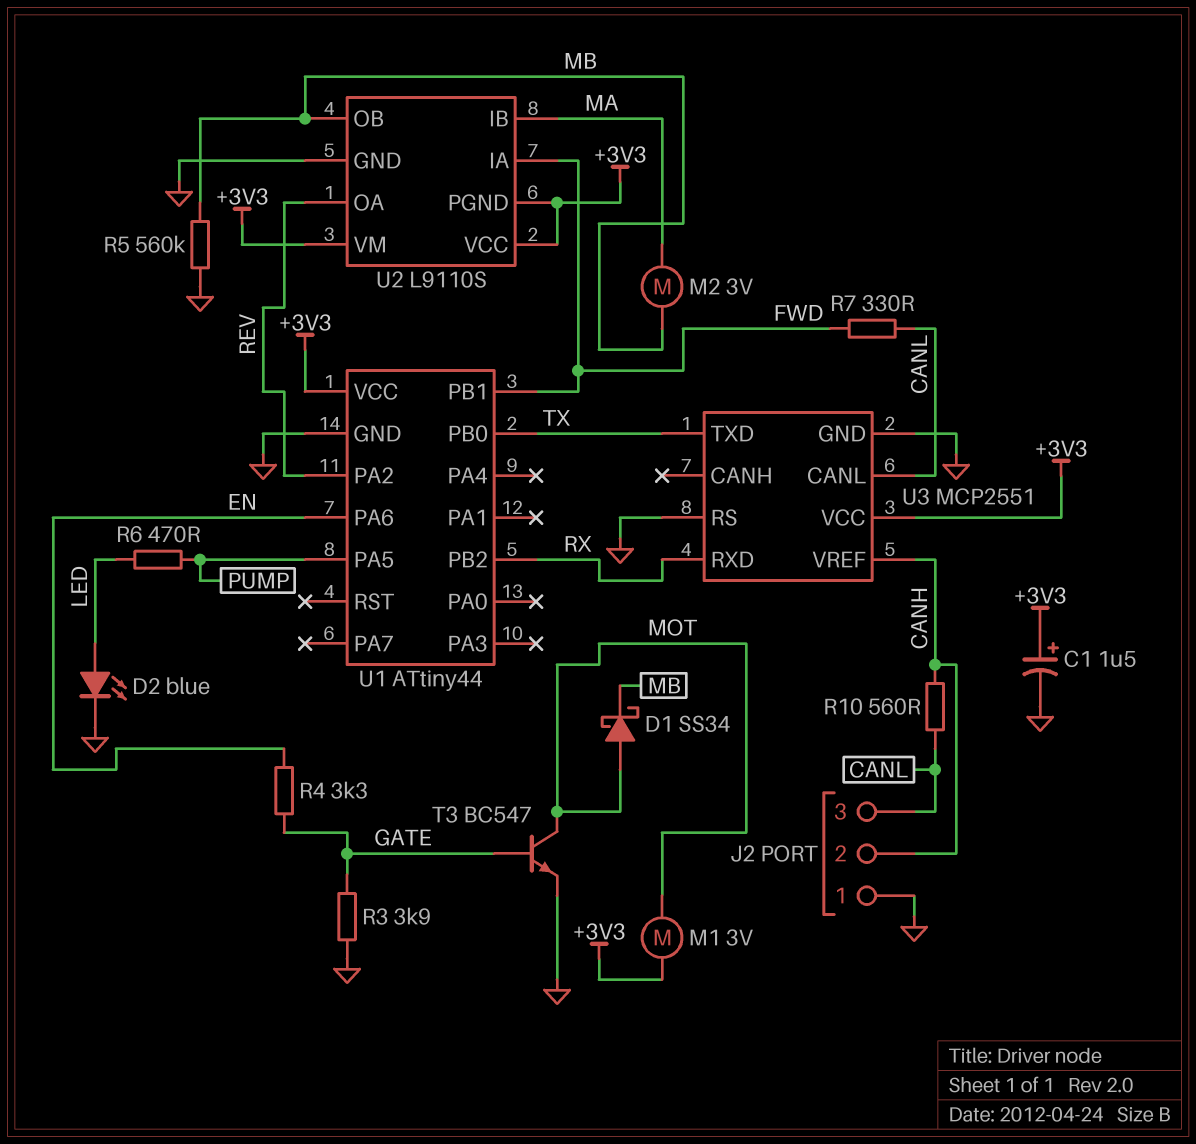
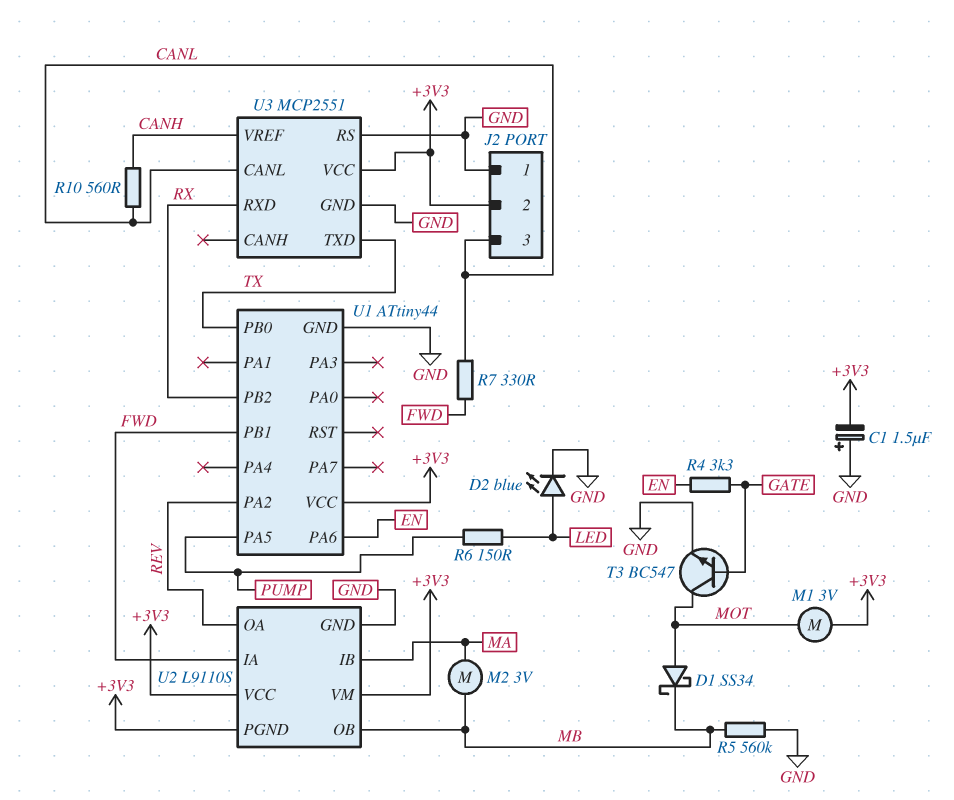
C1: 1.5uF (plus +3V3, minus GND) -> 1.5uF (plus GND, minus +3V3)
J2 pin 2: CANH -> +3V3
R3: 3.9k (GATE, GND) -> none
R6: 470 (LED, PUMP) -> 150 (LED, PUMP)

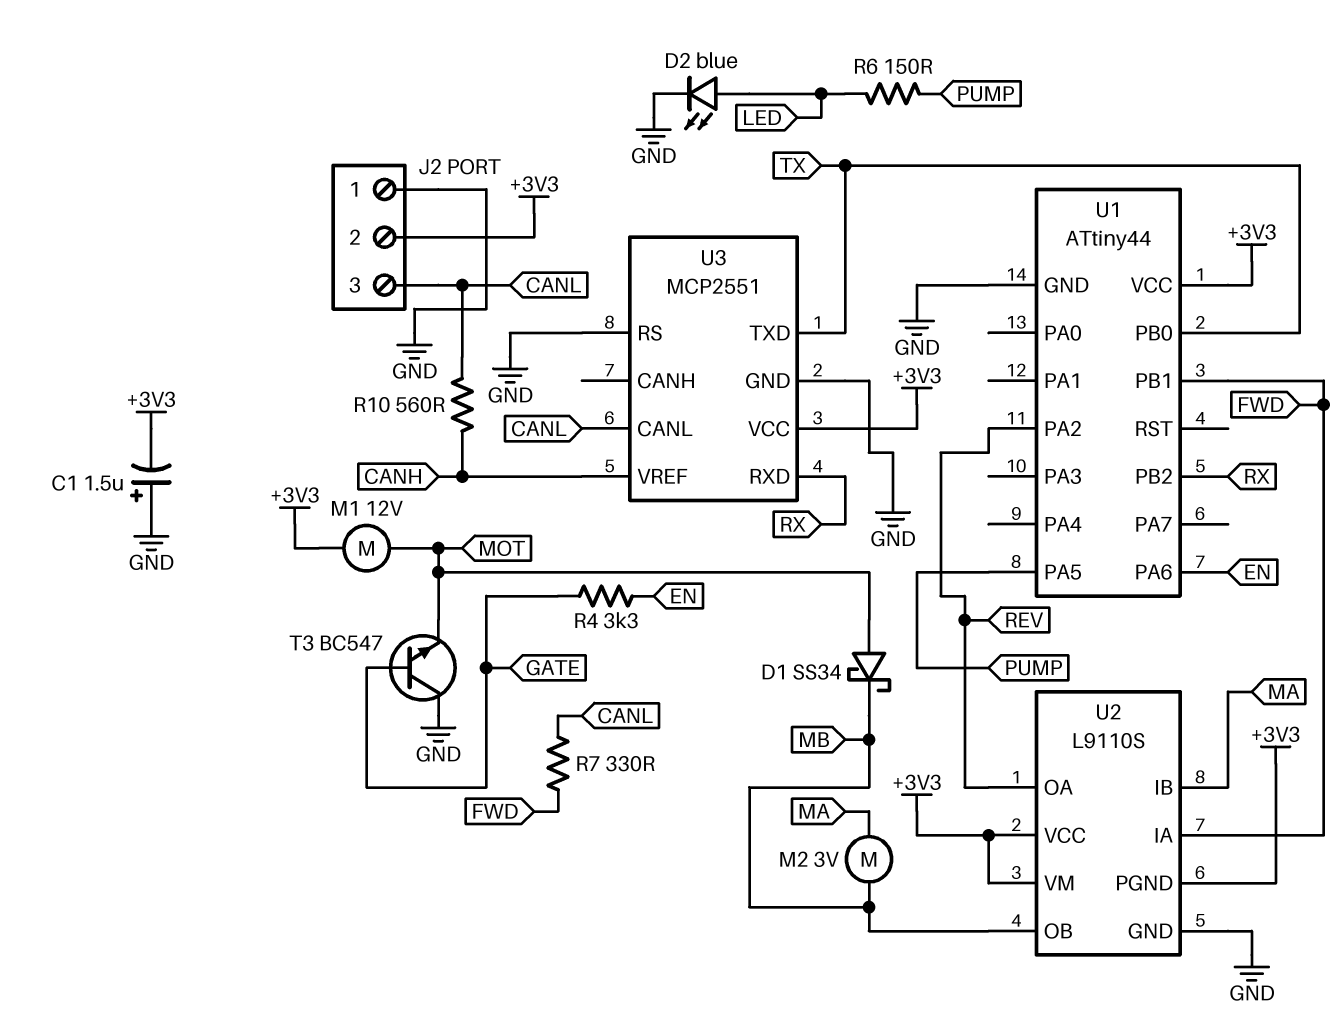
M1: motor 3V (+3V3, MOT) -> motor 12V (+3V3, MOT)
R5: 560k (GND, MB) -> none
T3: NPN BC547 (B GATE, C MOT, E GND) -> NPN BC547 (B GATE, C GND, E MOT)

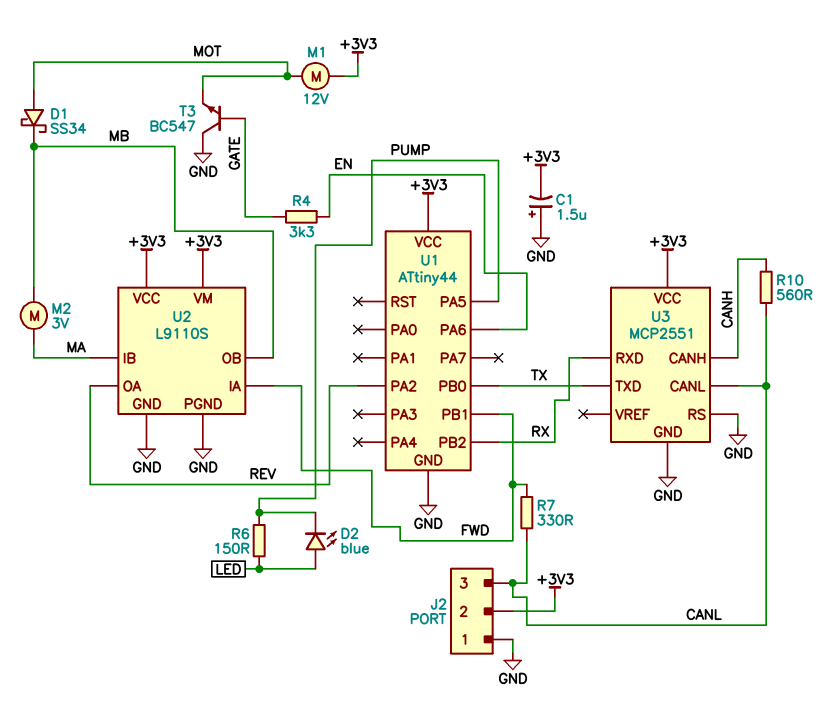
D2: LED blue (A LED, K GND) -> LED blue (A LED, K PUMP)
U2 pin PGND: +3V3 -> GND
U3 pin CANH: none -> CANH
U3 pin VREF: CANH -> none

